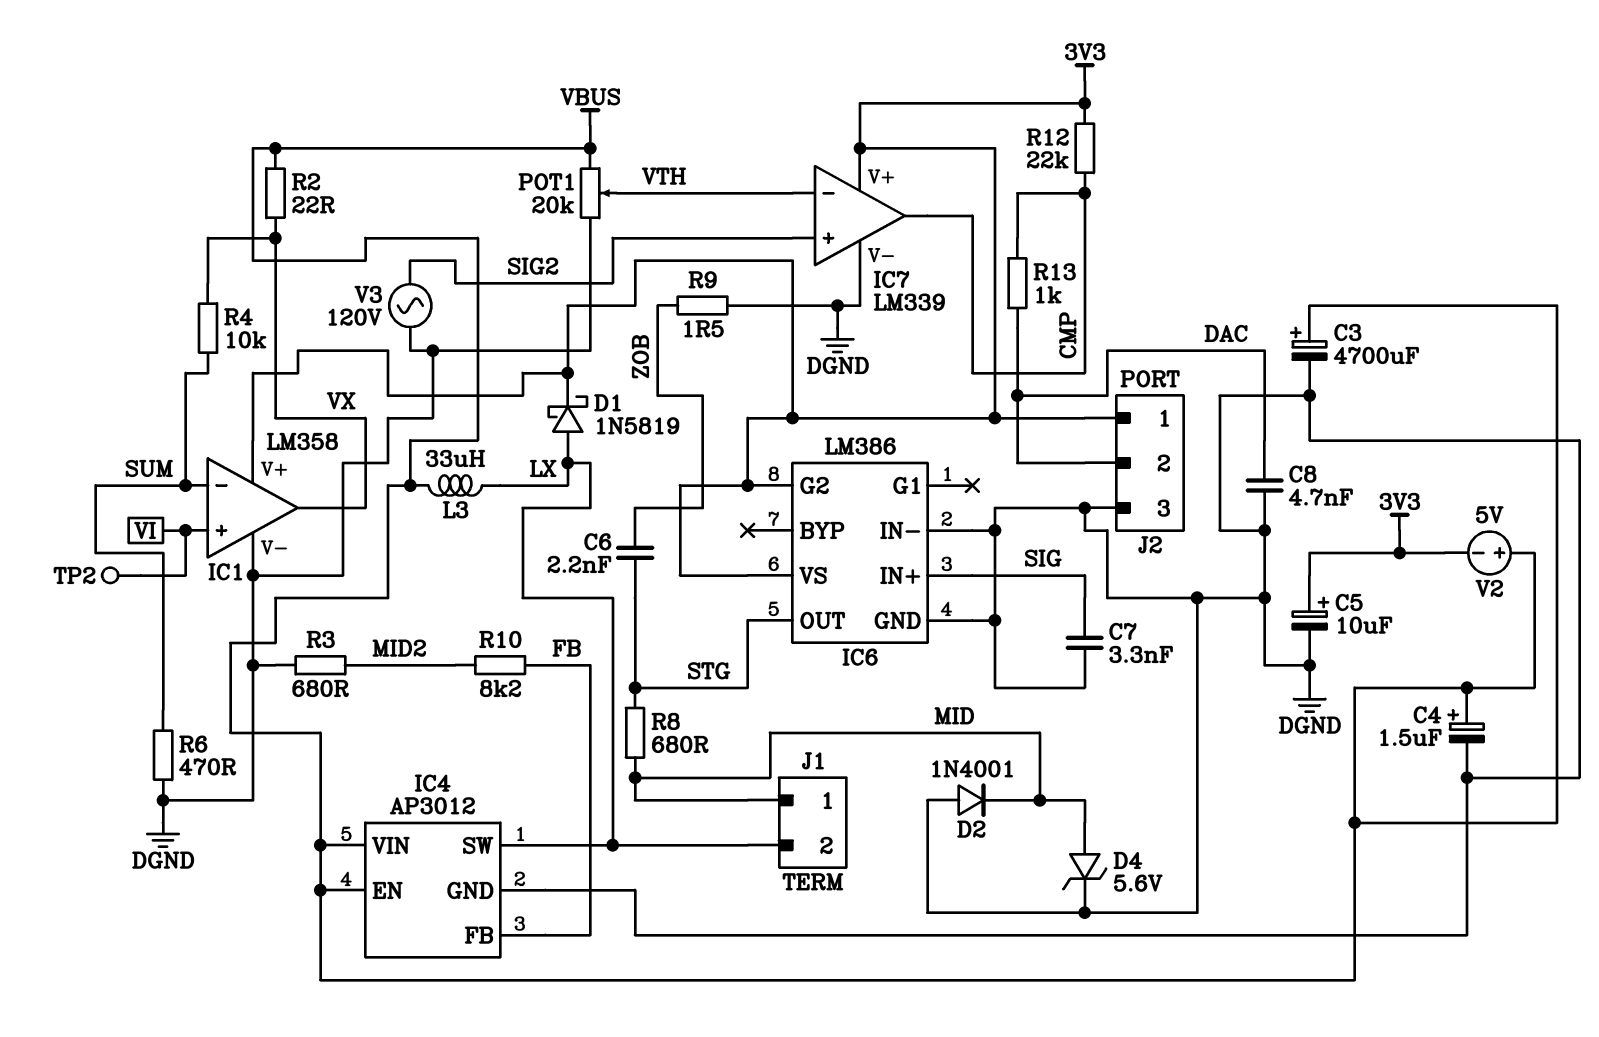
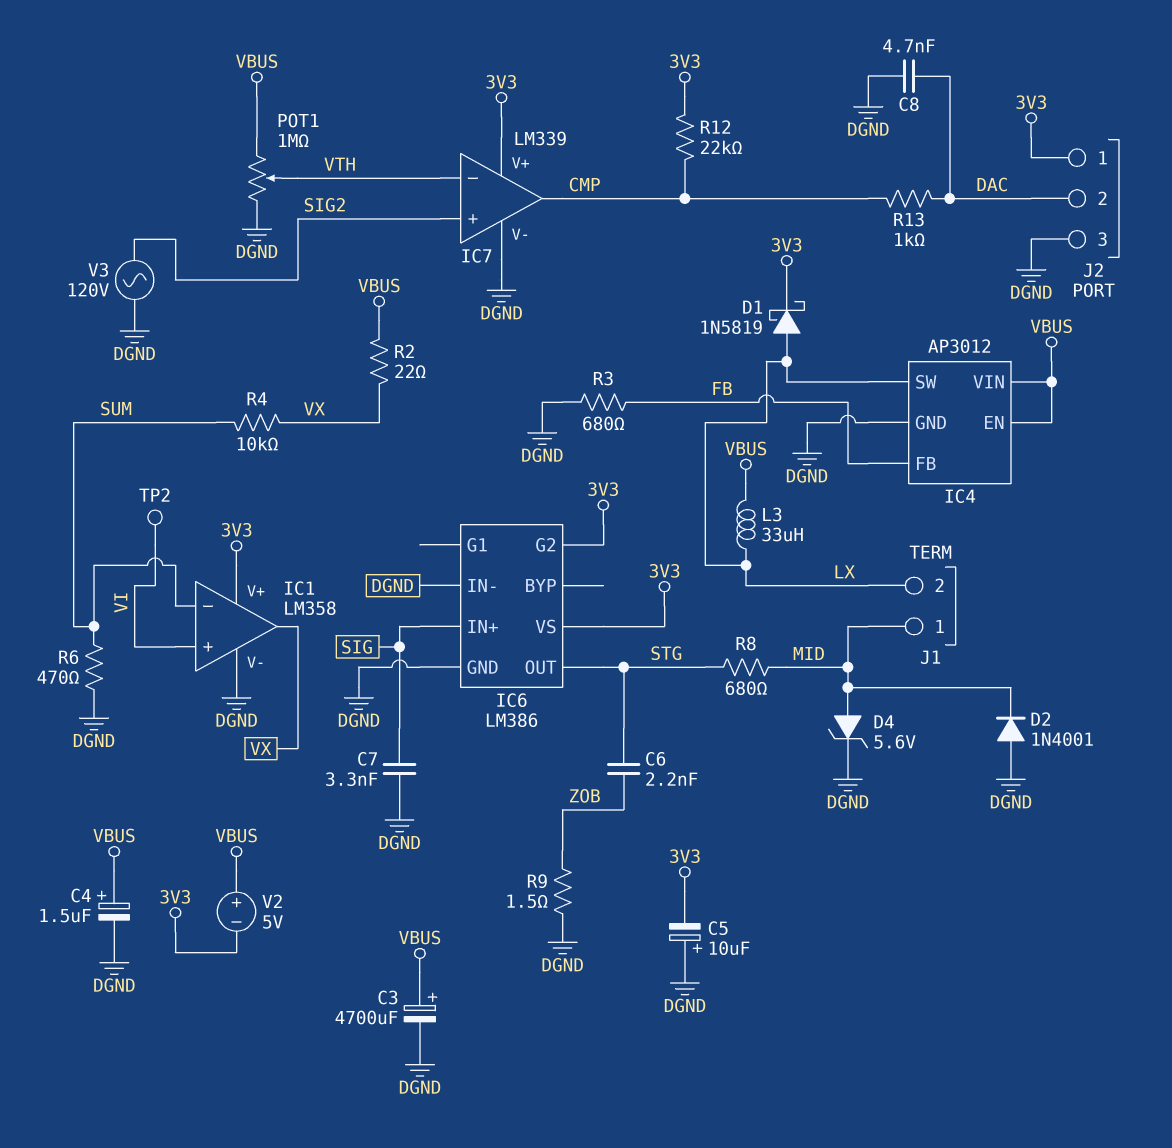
C5: 10uF (plus 3V3, minus DGND) -> 10uF (plus DGND, minus 3V3)
POT1: 20k (DGND, VBUS, wiper VTH) -> 1M (DGND, VBUS, wiper VTH)
R3: 680 (DGND, MID2) -> 680 (DGND, FB)
R10: 8.2k (FB, MID2) -> none

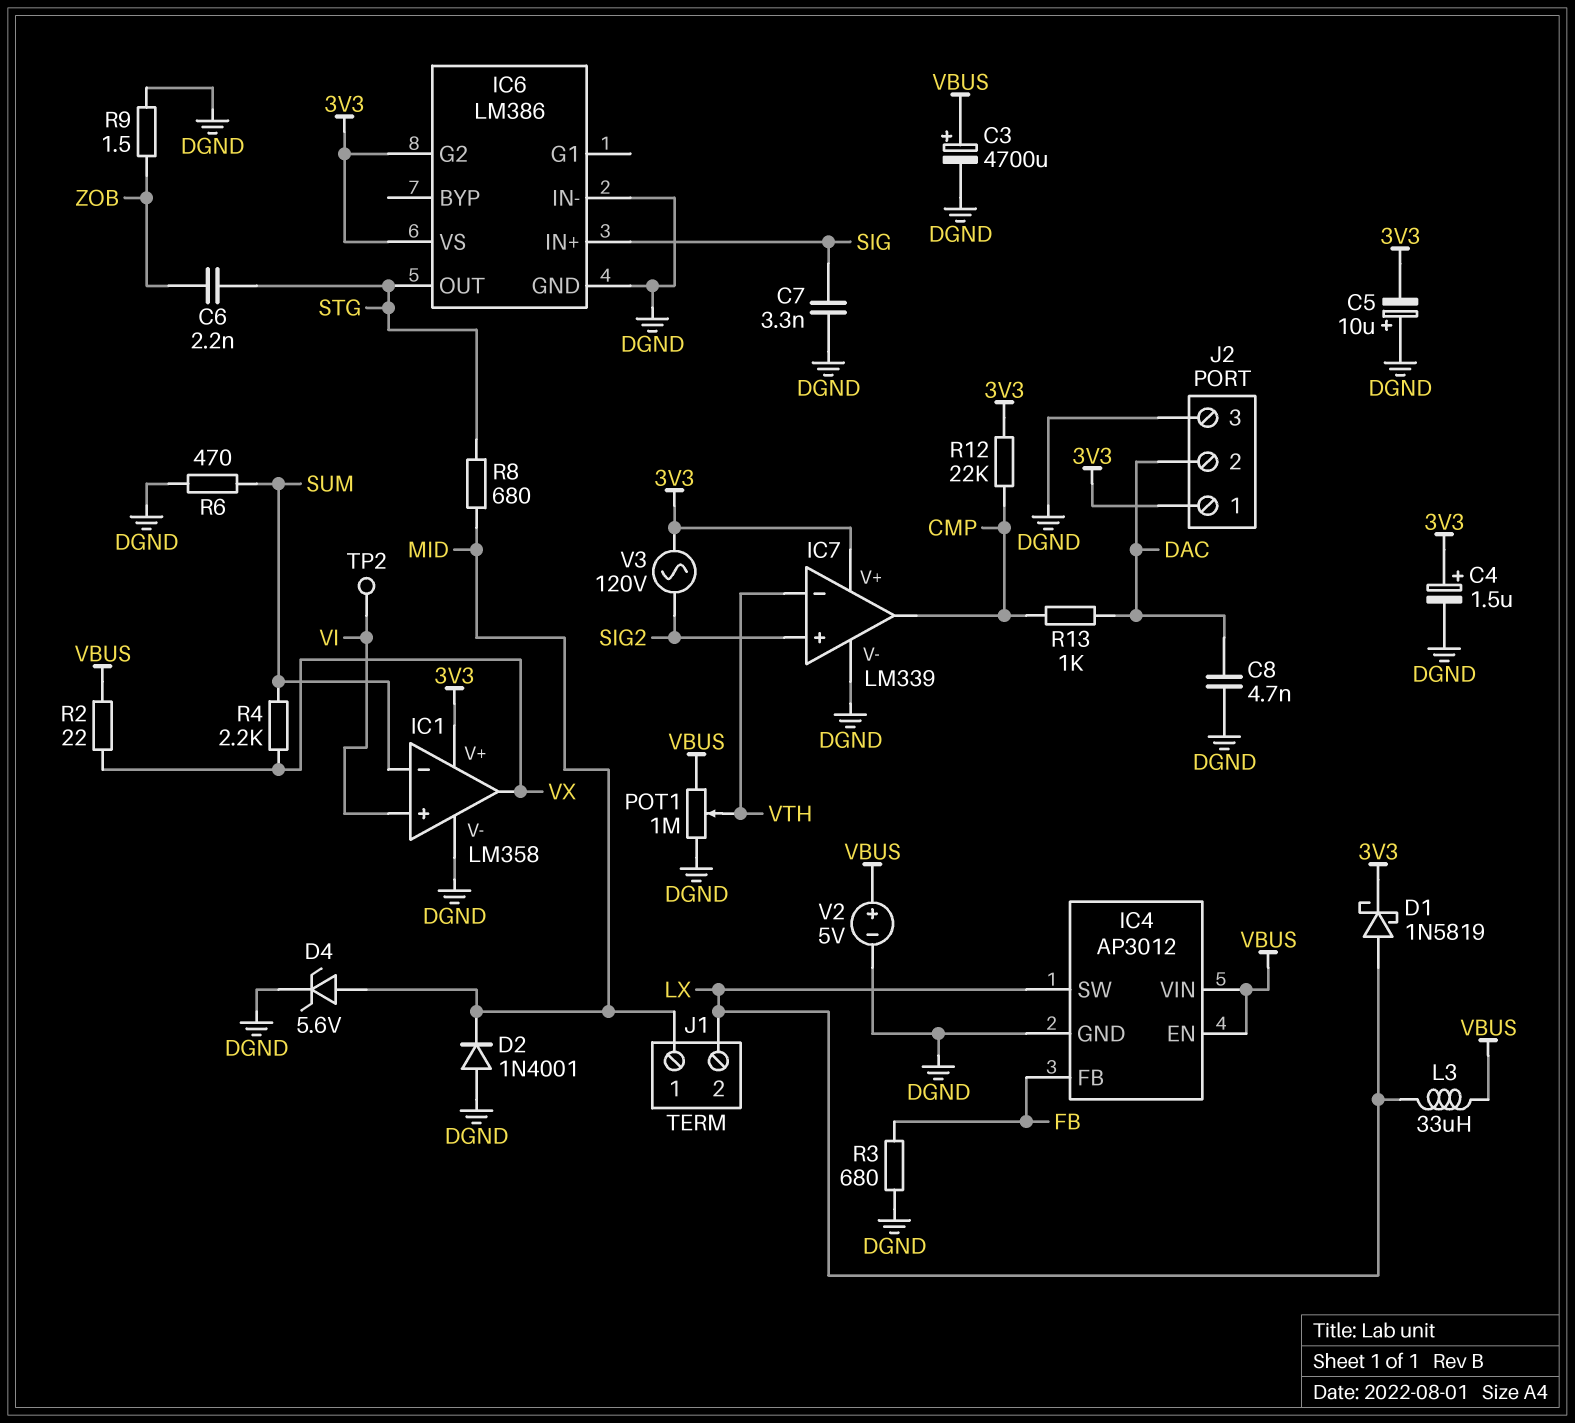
C4: 1.5uF (plus VBUS, minus DGND) -> 1.5uF (plus 3V3, minus DGND)
R4: 10k (SUM, VX) -> 2.2k (SUM, VX)
V2: 5V (plus VBUS, minus 3V3) -> 5V (plus VBUS, minus DGND)
V3: AC 120V (DGND, SIG2) -> AC 120V (3V3, SIG2)

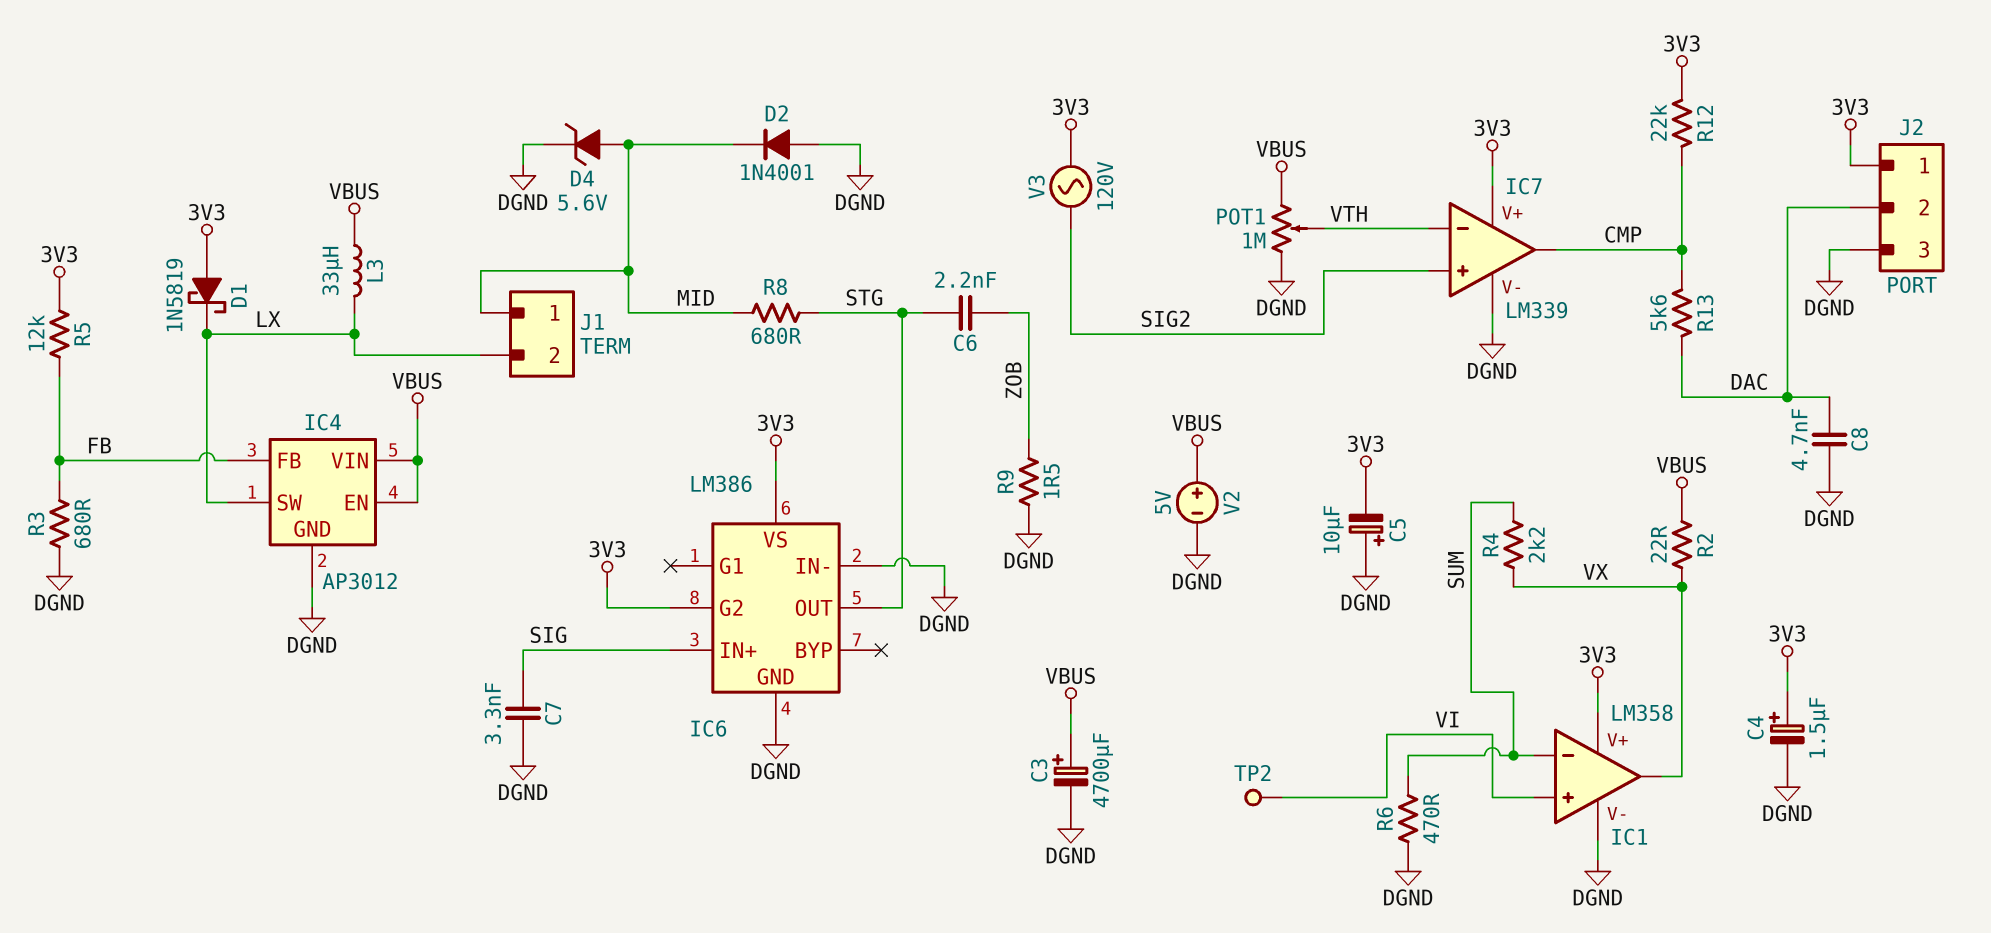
D1: schottky 1N5819 (A LX, K 3V3) -> schottky 1N5819 (A 3V3, K LX)
R5: none -> 12k (3V3, FB)
R13: 1k (CMP, DAC) -> 5.6k (CMP, DAC)

